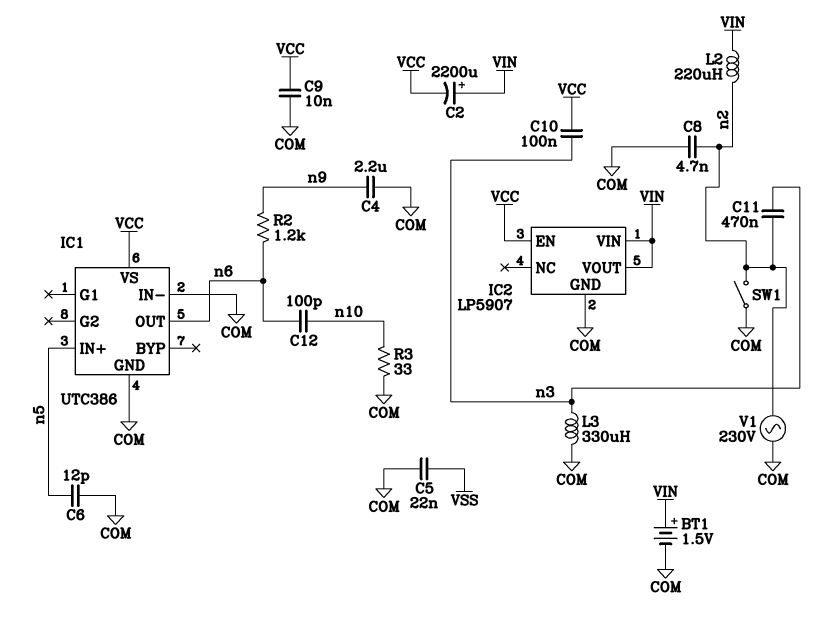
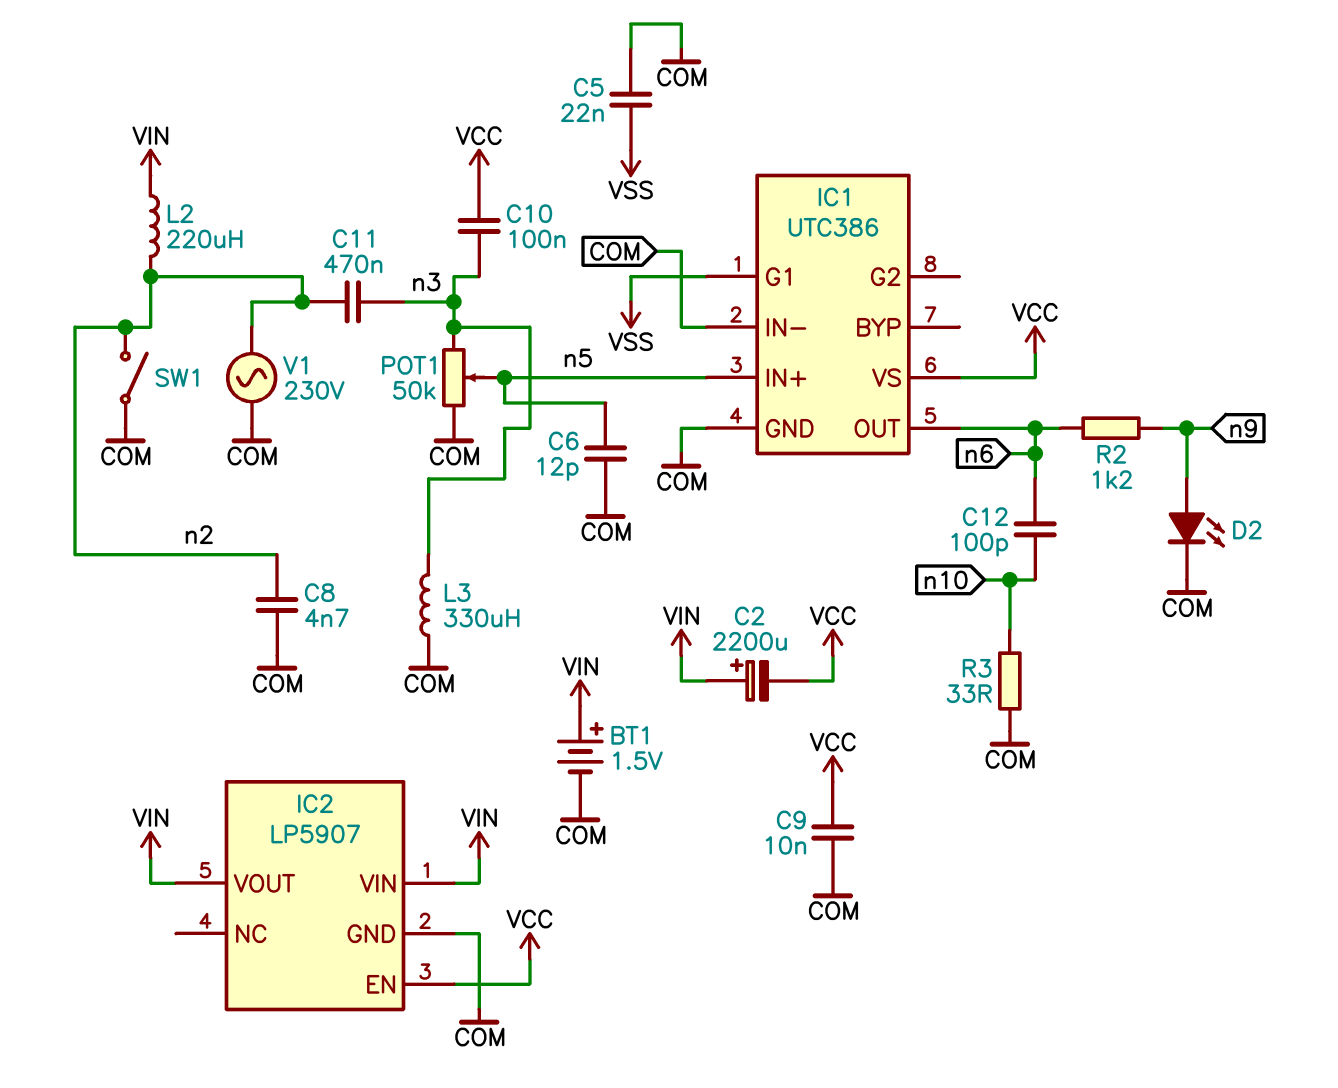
C4: 2.2uF (COM, n9) -> none
D2: none -> LED (A n9, K COM)
IC1 pin G1: none -> VSS
POT1: none -> 50k (COM, n3, wiper n5)

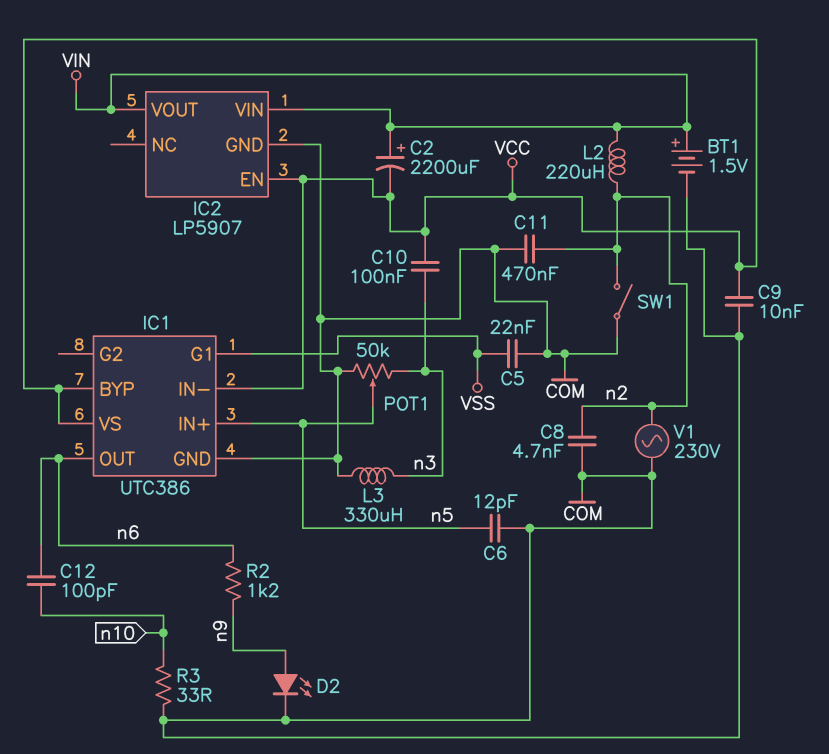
C11: 470nF (n2, n3) -> 470nF (COM, n2)
IC1 pin BYP: none -> VCC
IC1 pin IN-: COM -> VCC

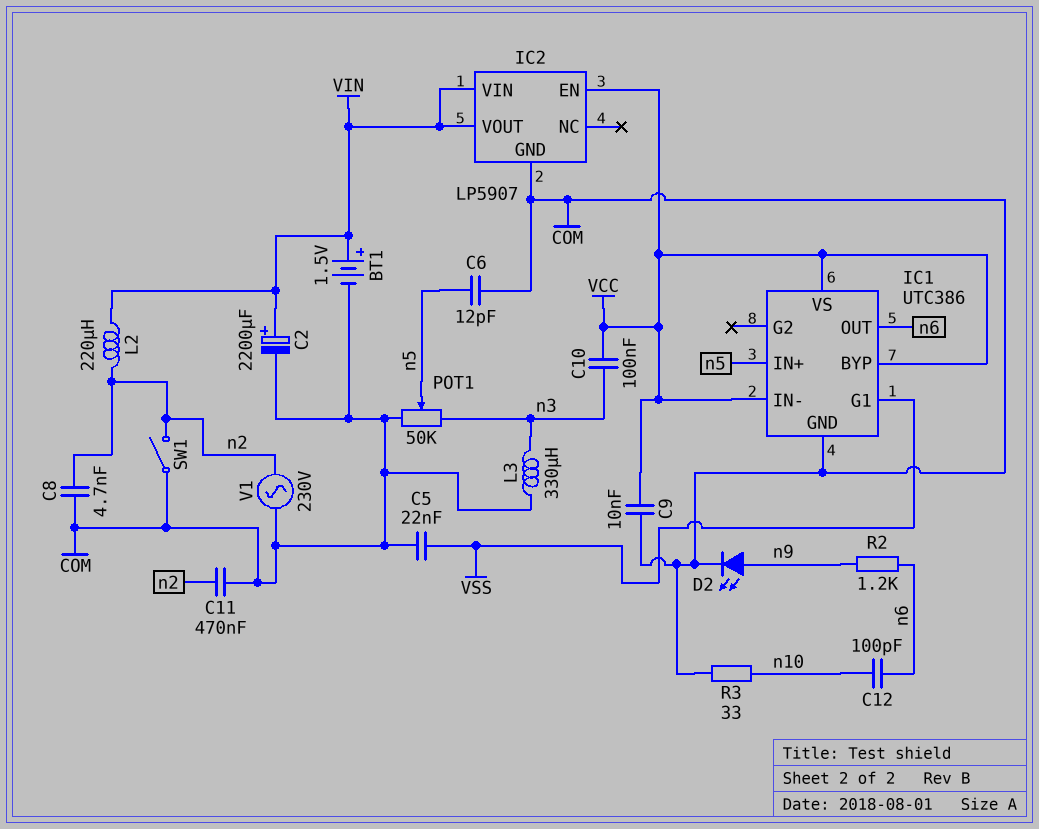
C2: 2200uF (plus VIN, minus VCC) -> 2200uF (plus VIN, minus COM)

